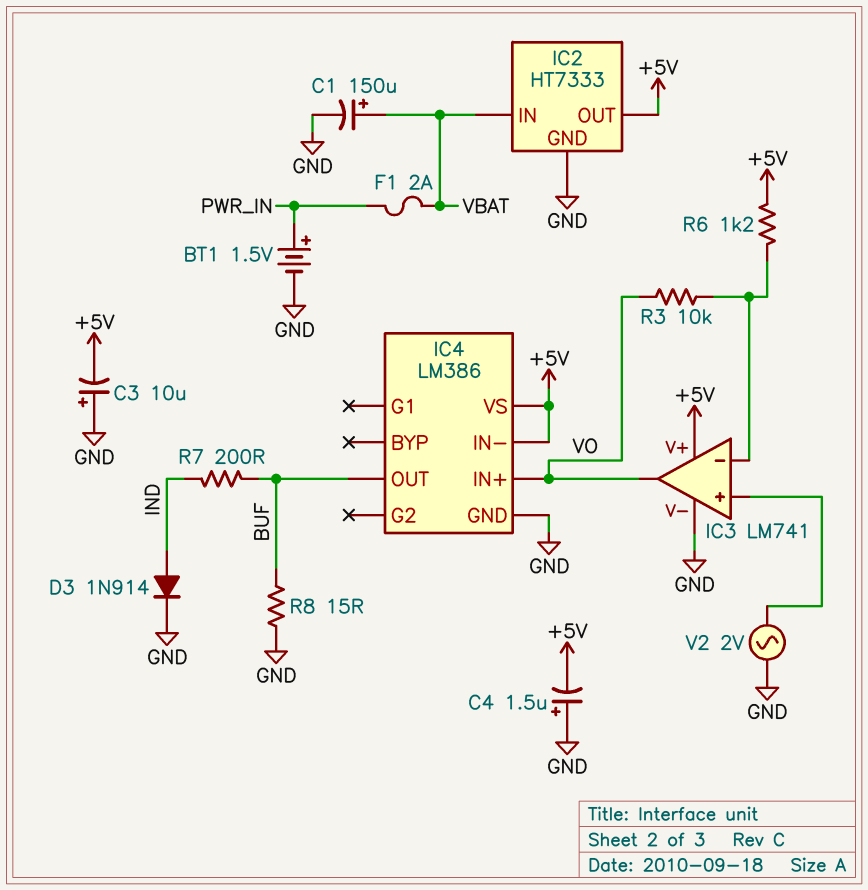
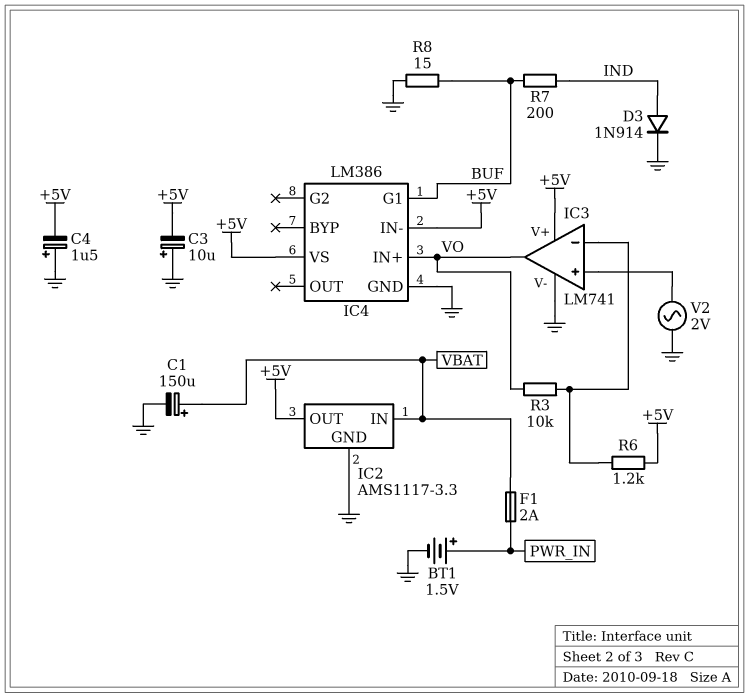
IC2: HT7333 -> AMS1117-3.3
IC4 pin G1: none -> BUF
IC4 pin OUT: BUF -> none

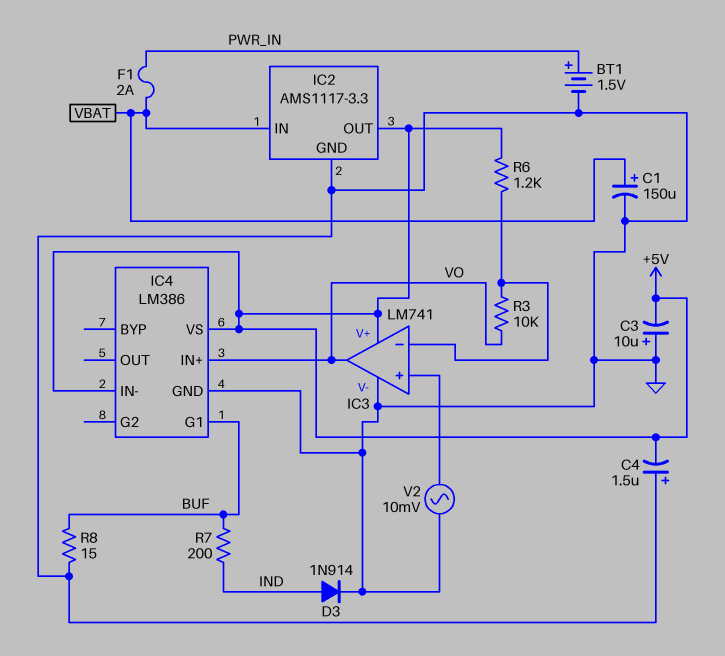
V2: AC 2V (GND, IC3/in+) -> AC 10mV (GND, IC3/in+)

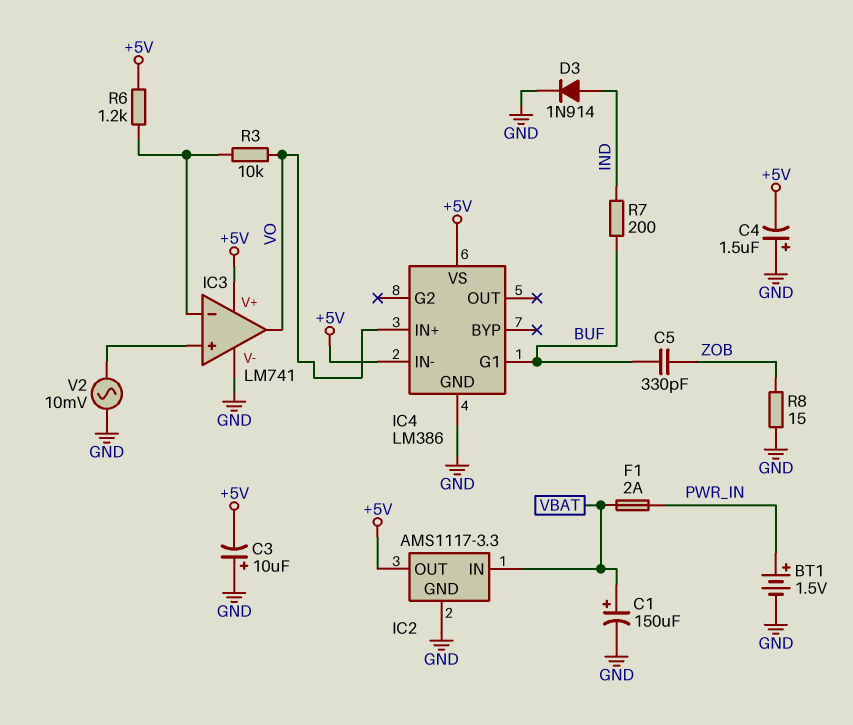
C5: none -> 330pF (BUF, ZOB)
R8: 15 (BUF, GND) -> 15 (GND, ZOB)

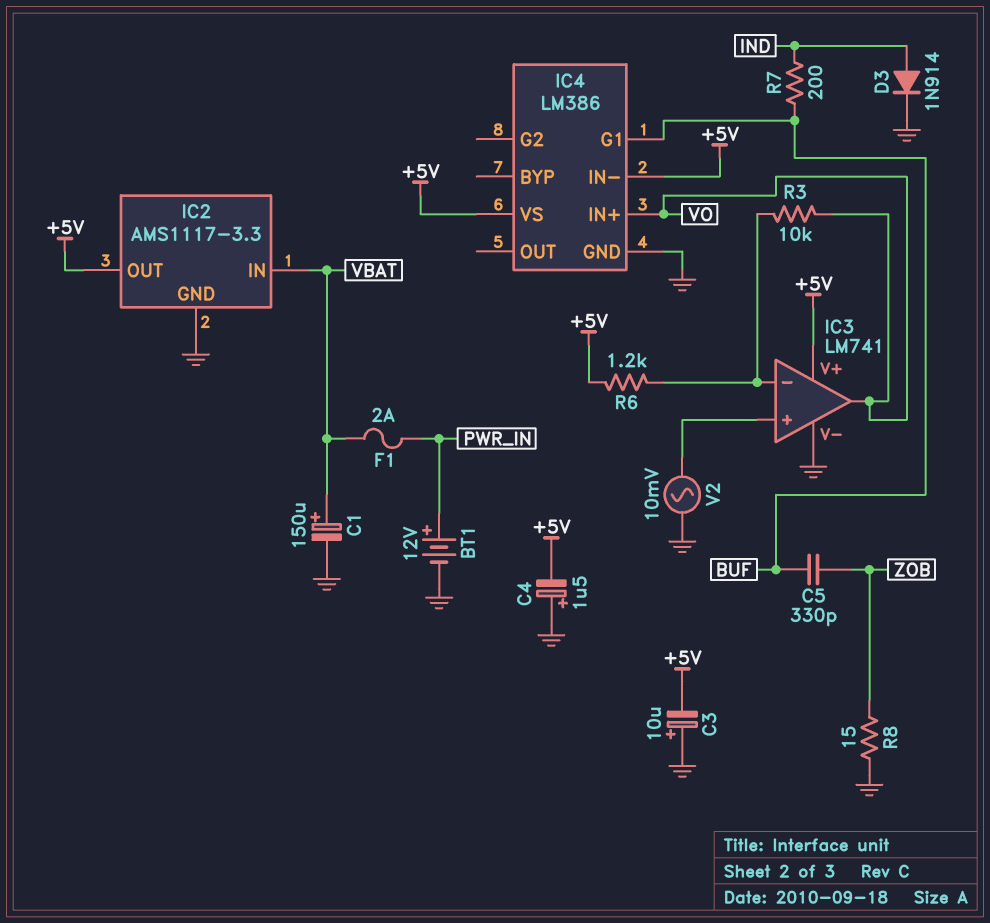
BT1: 1.5V (plus PWR_IN, minus GND) -> 12V (plus PWR_IN, minus GND)

